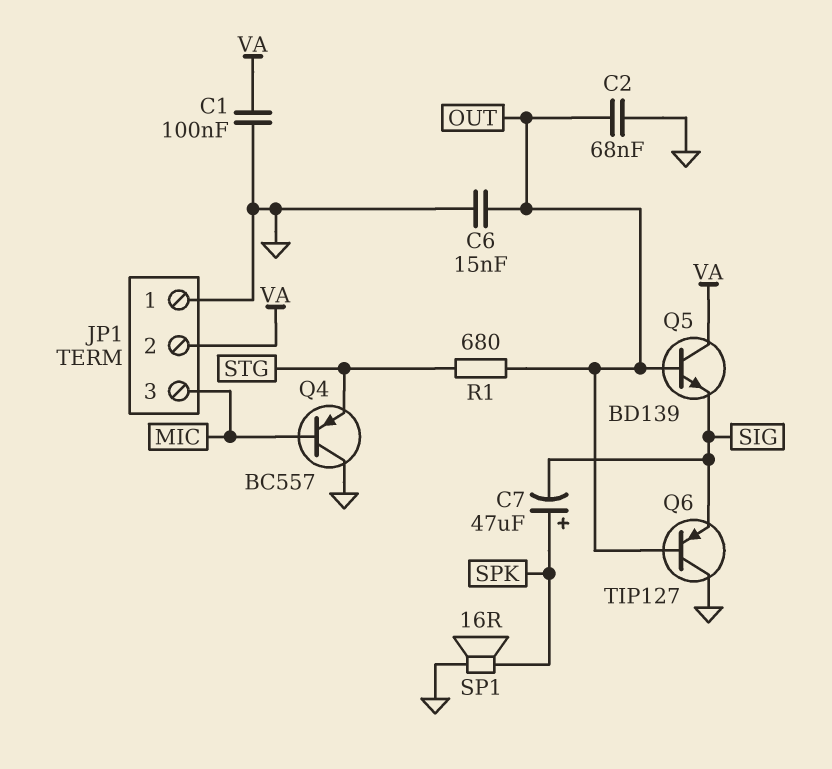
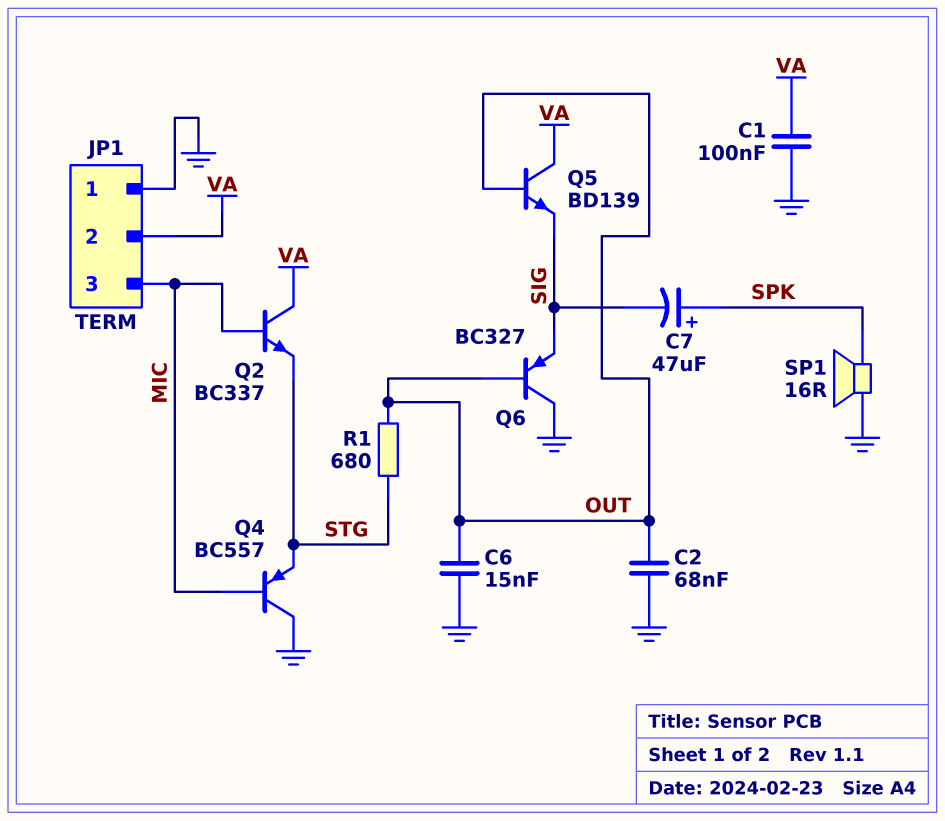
Q2: none -> NPN BC337 (B MIC, C VA, E STG)
Q6: PNP TIP127 (B OUT, C GND, E SIG) -> PNP BC327 (B OUT, C GND, E SIG)

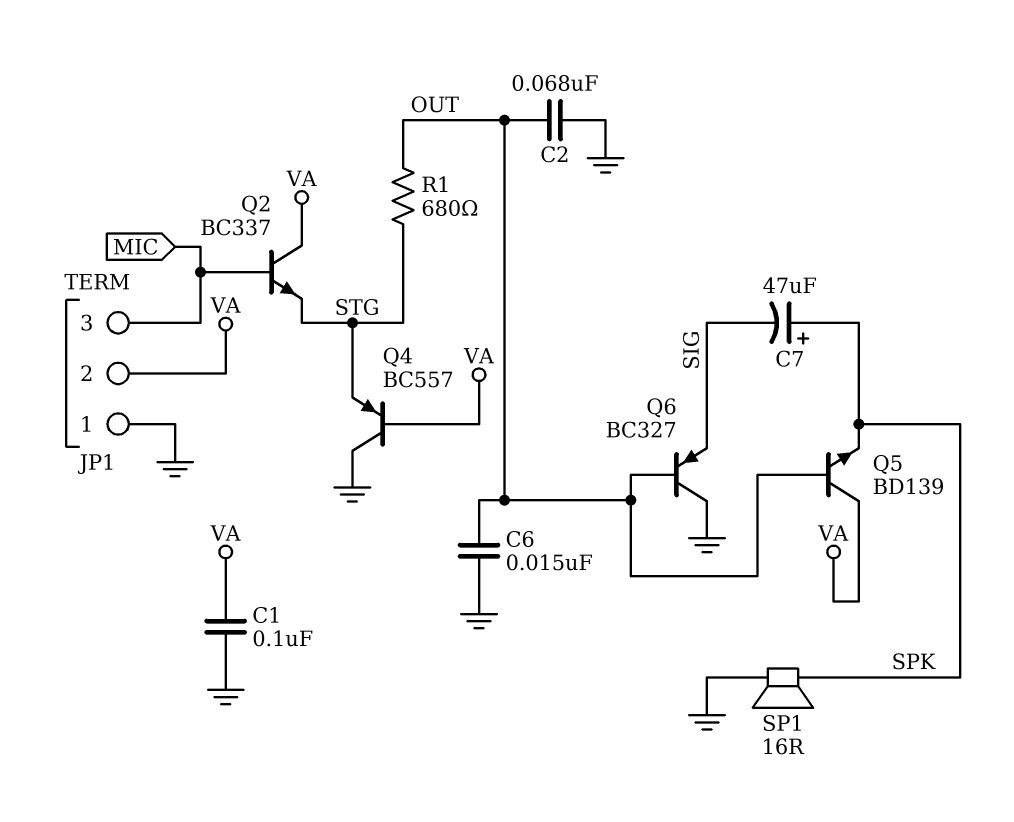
Q4: PNP BC557 (B MIC, C GND, E STG) -> PNP BC557 (B VA, C GND, E STG)
Q5: NPN BD139 (B OUT, C VA, E SIG) -> NPN BD139 (B OUT, C VA, E SPK)

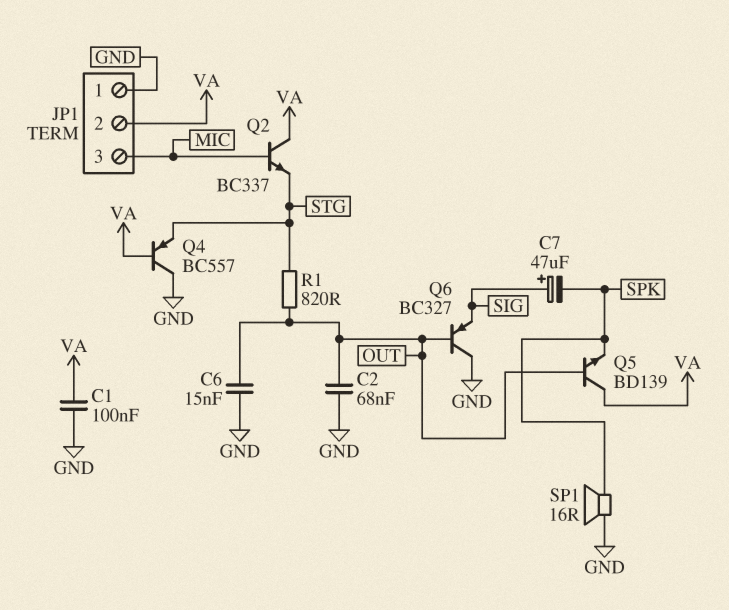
C7: 47uF (plus SPK, minus SIG) -> 47uF (plus SIG, minus SPK)
R1: 680 (OUT, STG) -> 820 (OUT, STG)

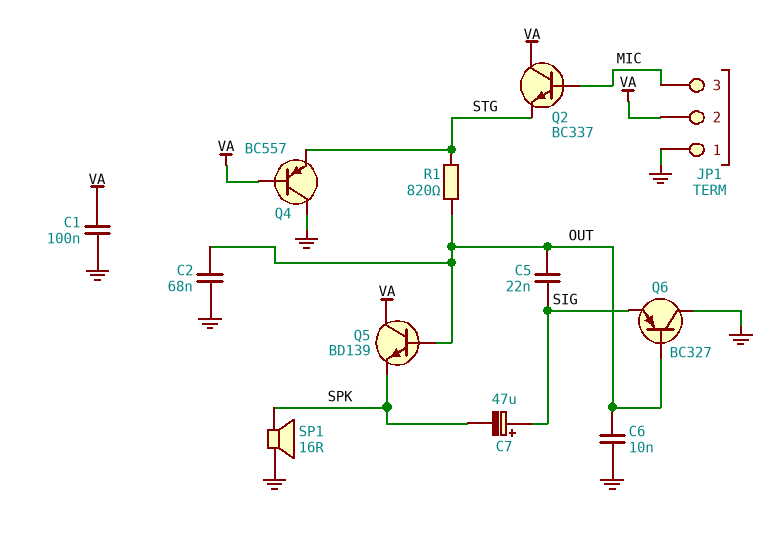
C5: none -> 22nF (OUT, SIG)
C6: 15nF (GND, OUT) -> 10nF (GND, OUT)

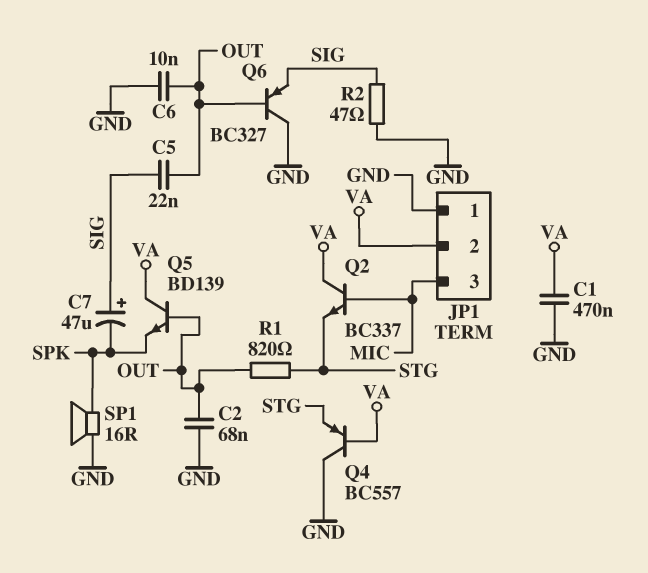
C1: 100nF (GND, VA) -> 470nF (GND, VA)
R2: none -> 47 (GND, SIG)

